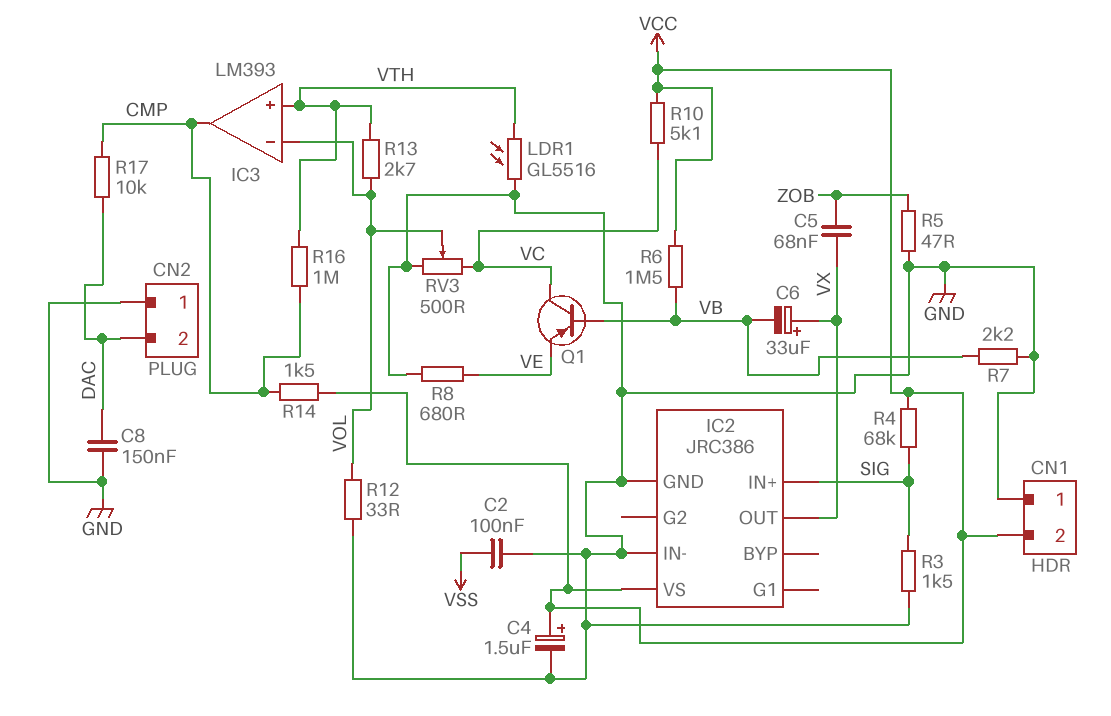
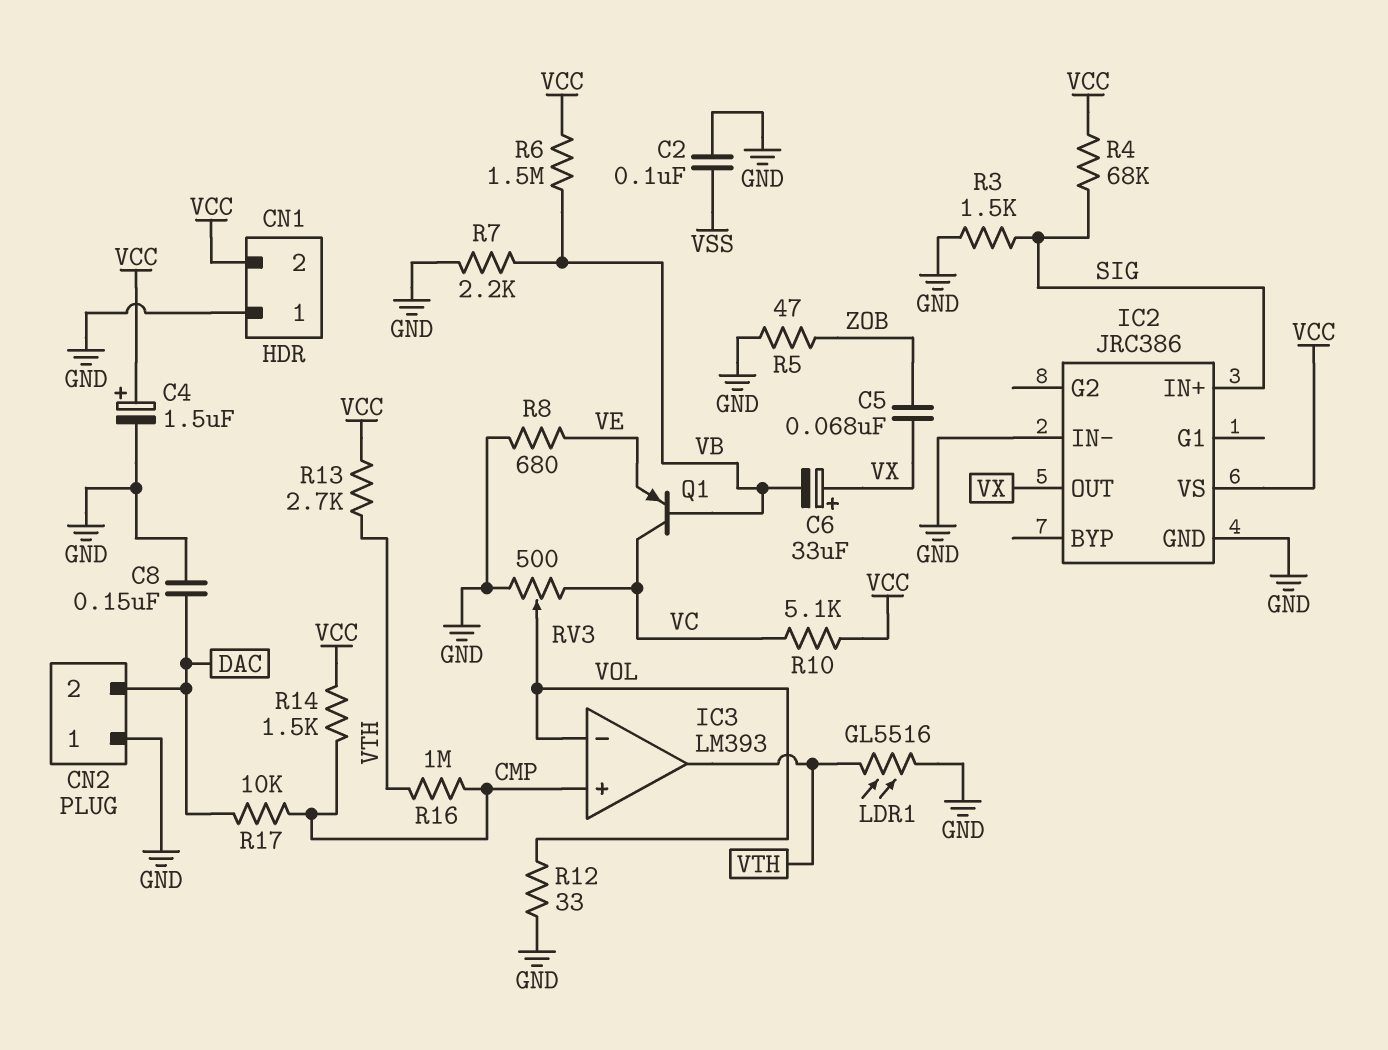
IC3 pin in+: VTH -> CMP
IC3 pin out: CMP -> VTH
R13: 2.7k (VOL, VTH) -> 2.7k (VCC, VTH)

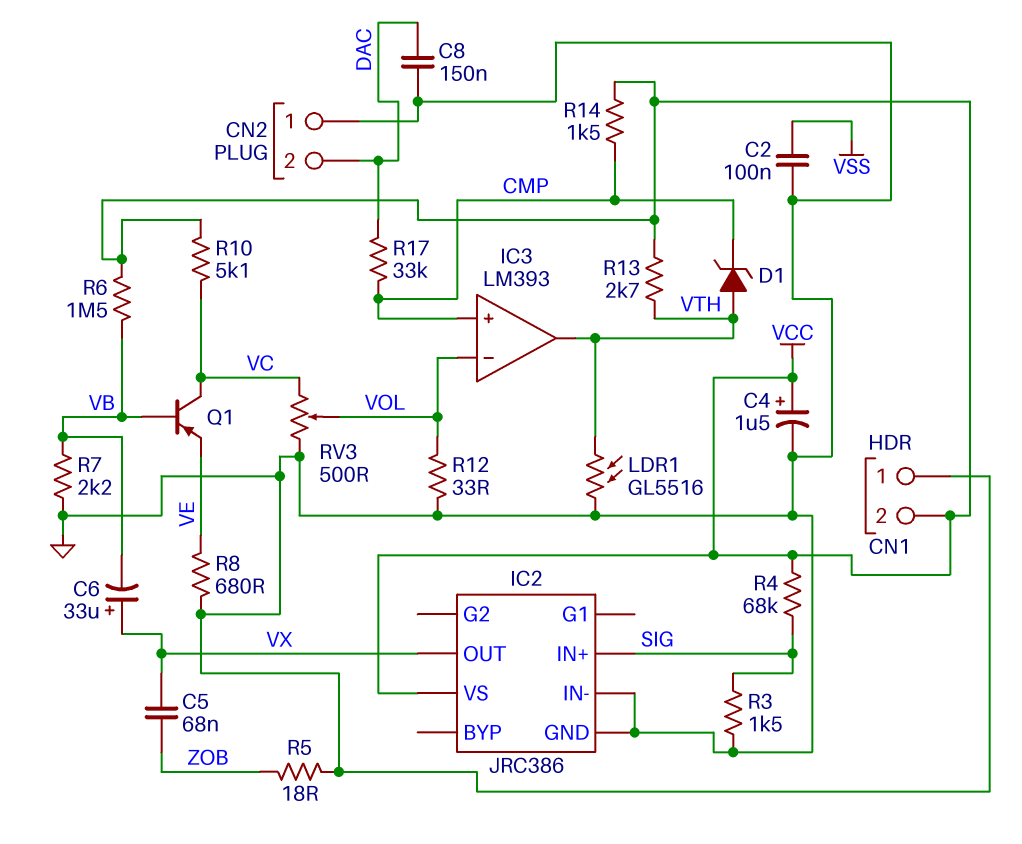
D1: none -> zener (A VTH, K CMP)
R5: 47 (GND, ZOB) -> 18 (GND, ZOB)
R16: 1M (CMP, VTH) -> none
R17: 10k (CMP, DAC) -> 33k (CMP, DAC)

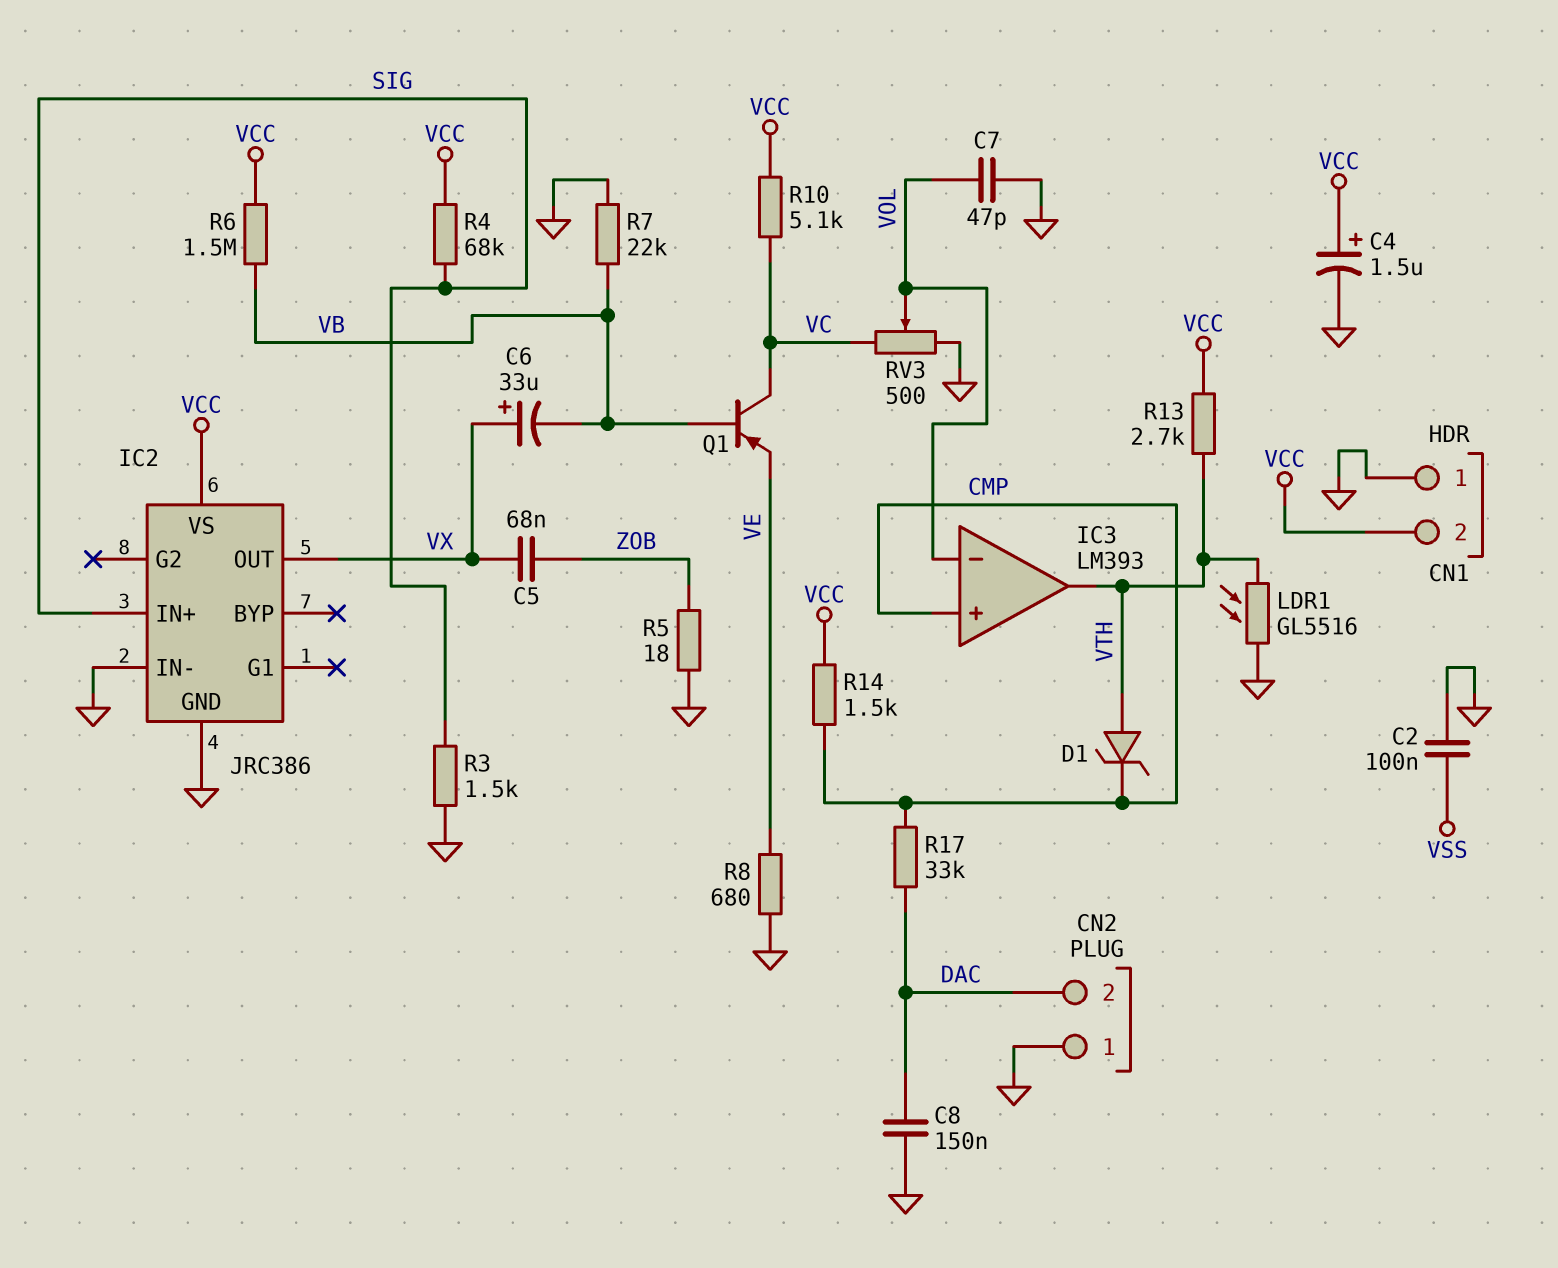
C7: none -> 47pF (GND, VOL)
R7: 2.2k (GND, VB) -> 22k (GND, VB)
R12: 33 (GND, VOL) -> none

